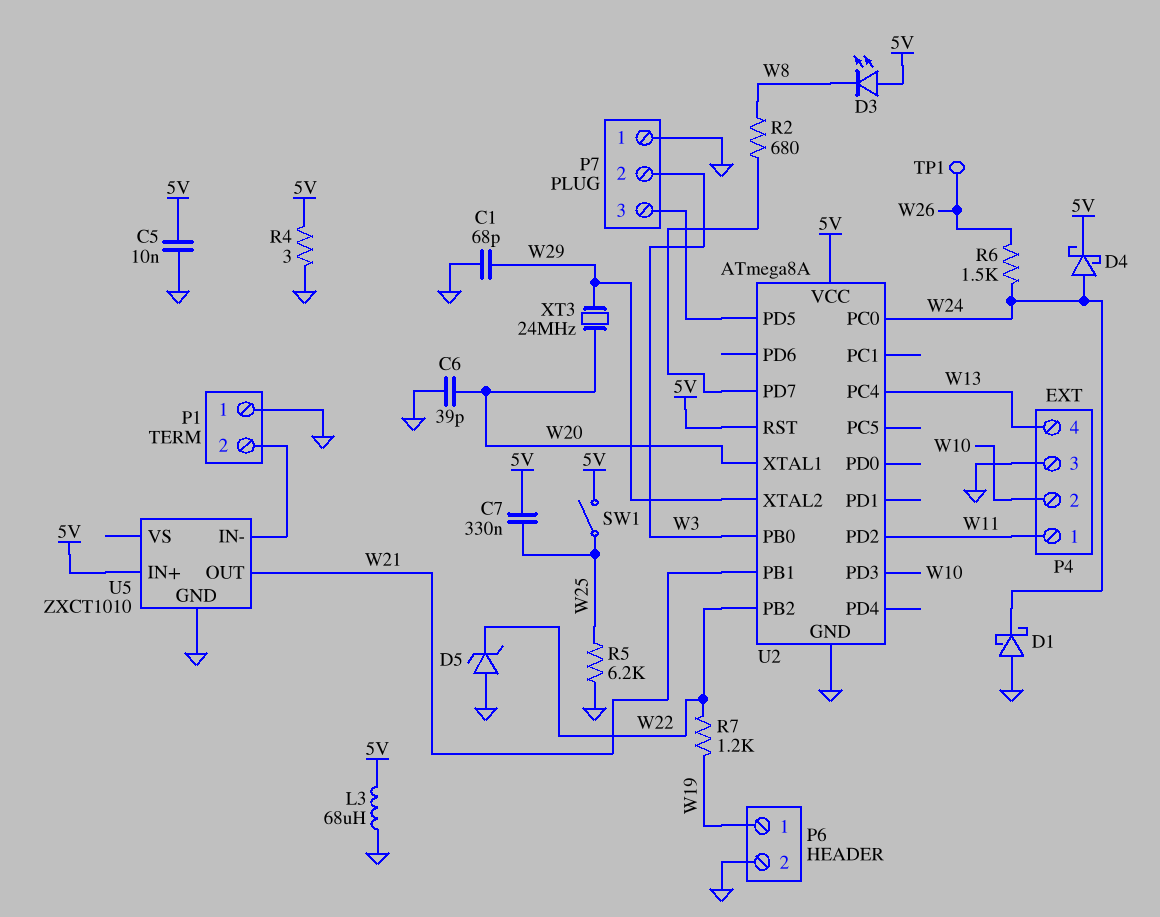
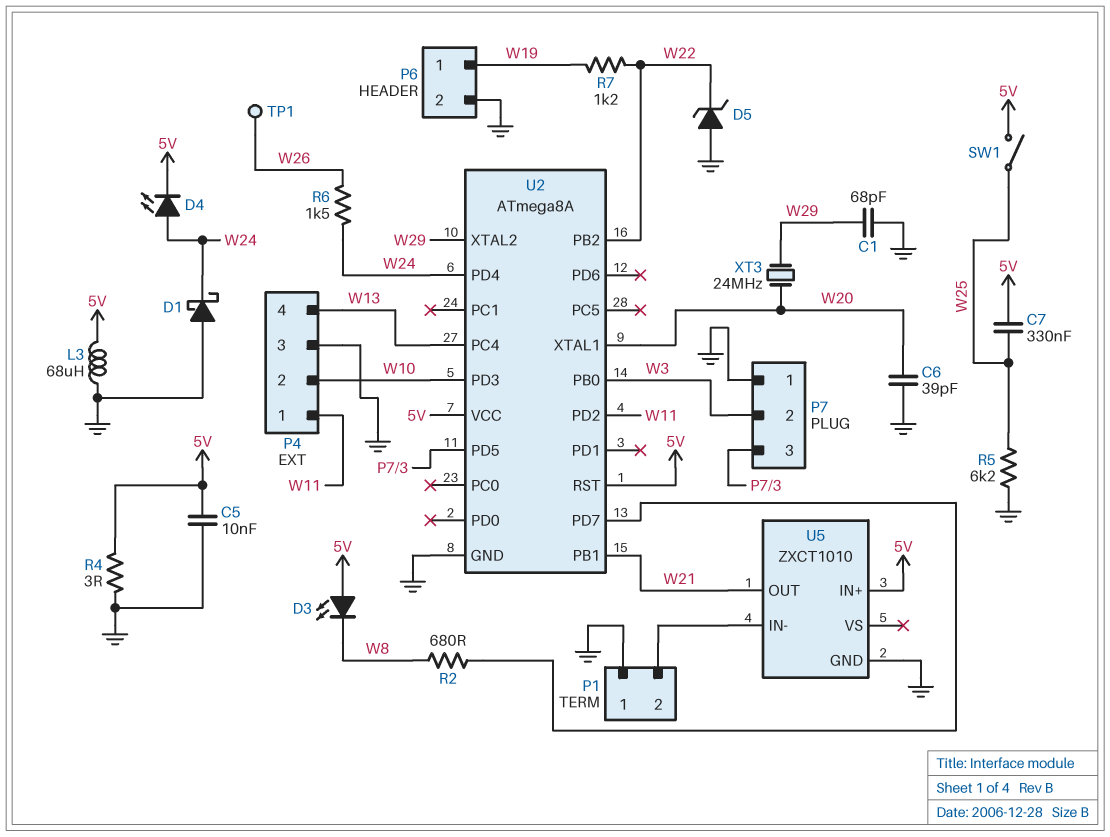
D4: schottky (A W24, K 5V) -> LED (A W24, K 5V)
U2 pin PC0: W24 -> none
U2 pin PD4: none -> W24

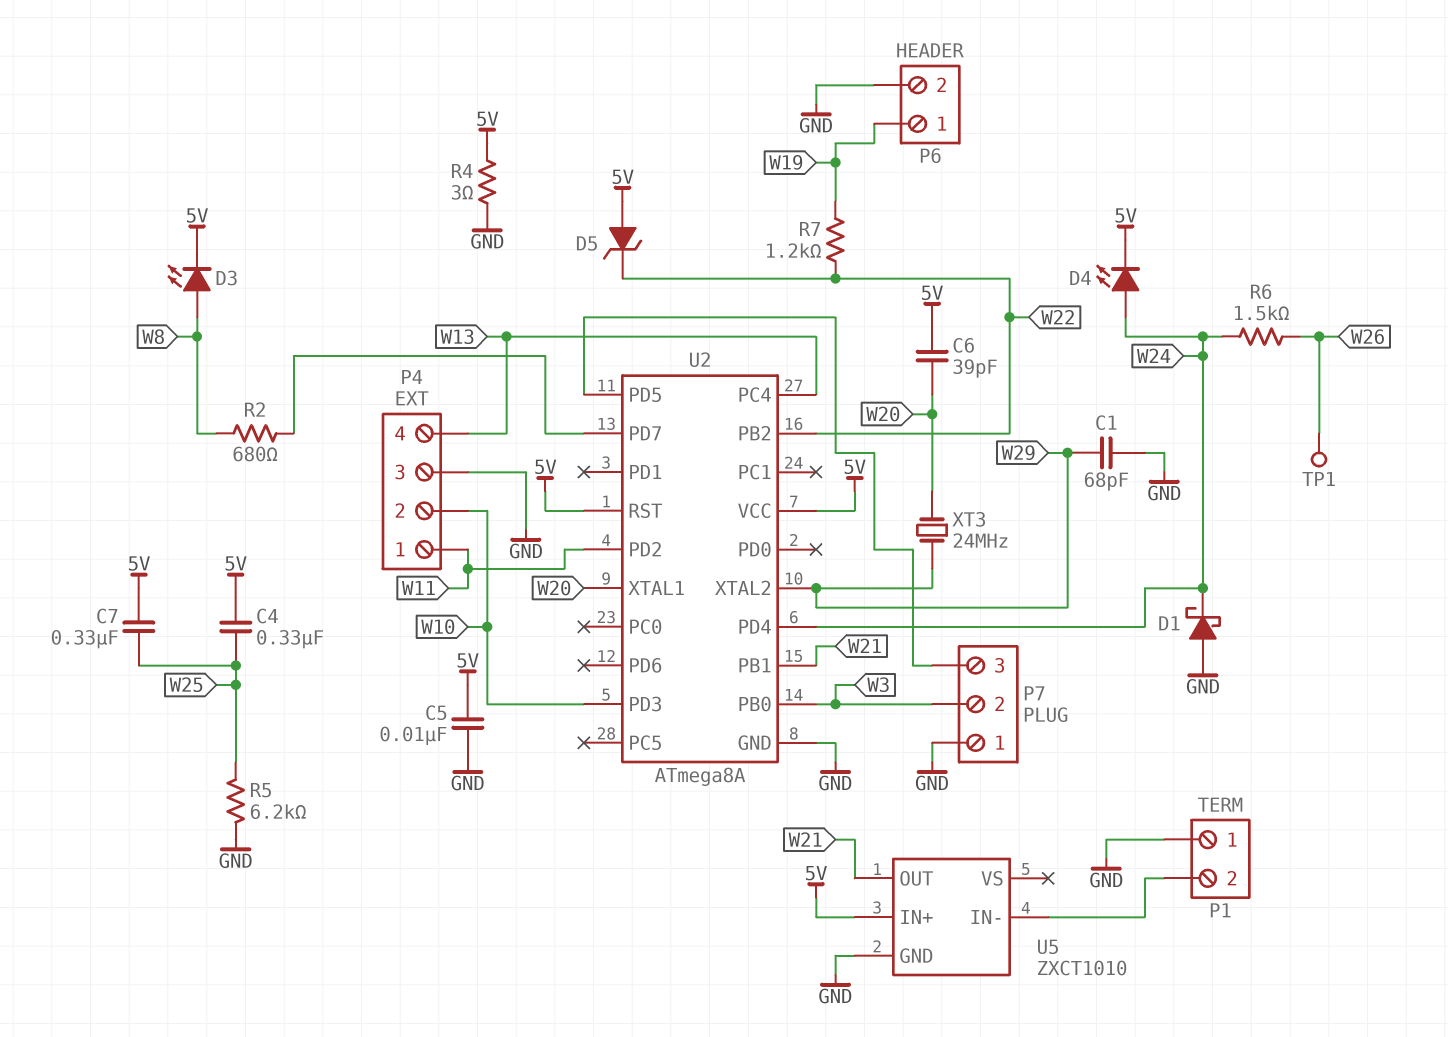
C4: none -> 330nF (5V, W25)
C6: 39pF (GND, W20) -> 39pF (5V, W20)
D3: LED (A 5V, K W8) -> LED (A W8, K 5V)
D5: zener (A GND, K W22) -> zener (A 5V, K W22)
L3: 68uH (5V, GND) -> none
SW1: switch (5V, W25) -> none

